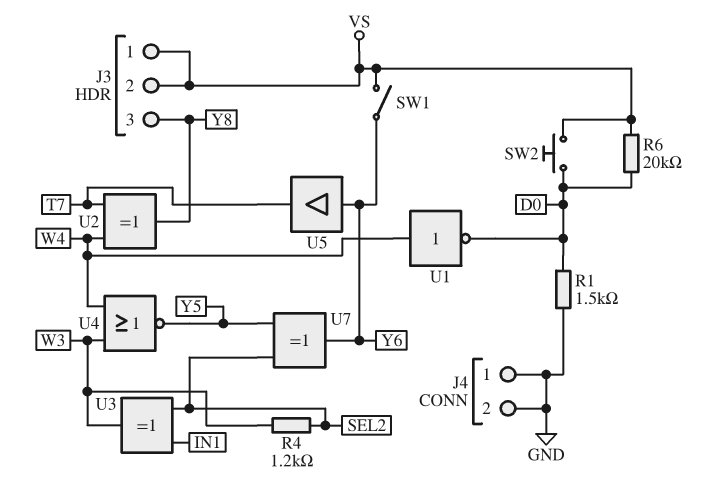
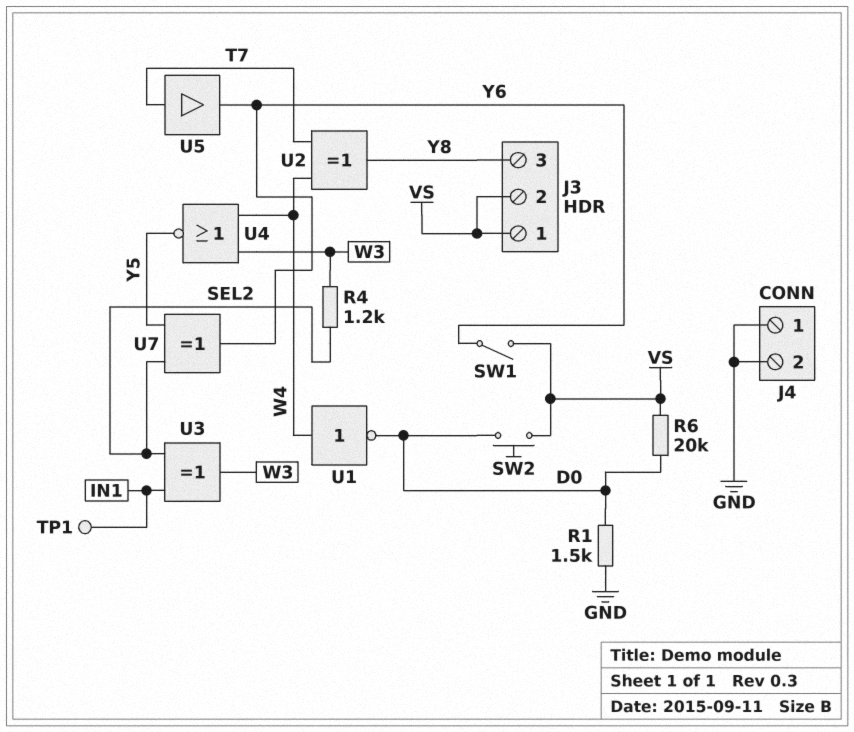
TP1: none -> test point (IN1)
U5: buffer (in Y6, out T7) -> buffer (in T7, out Y6)

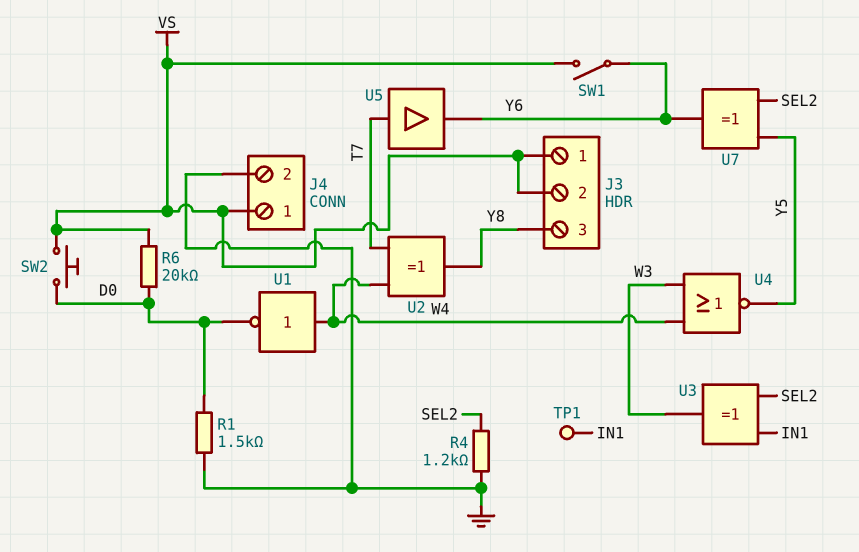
J4 pin 1: GND -> VS
R4: 1.2k (SEL2, W3) -> 1.2k (GND, SEL2)

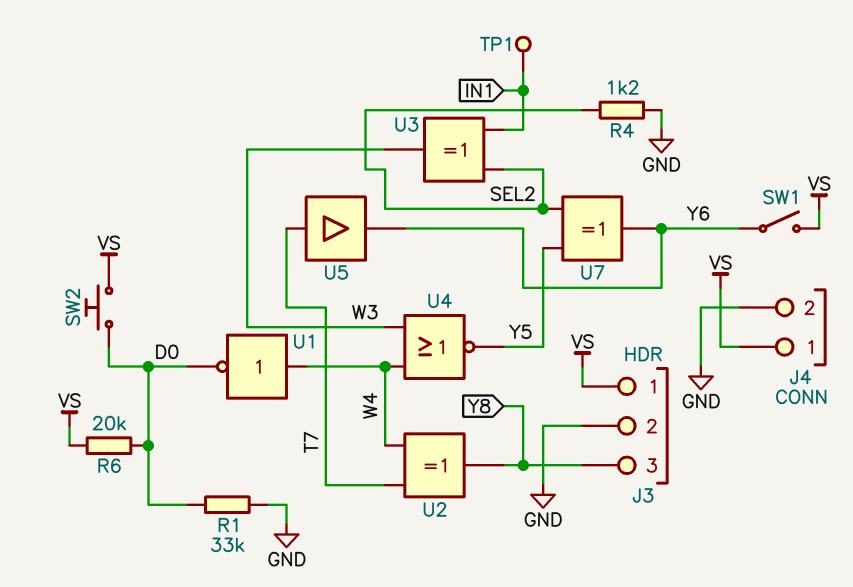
J3 pin 2: VS -> GND
R1: 1.5k (D0, GND) -> 33k (D0, GND)

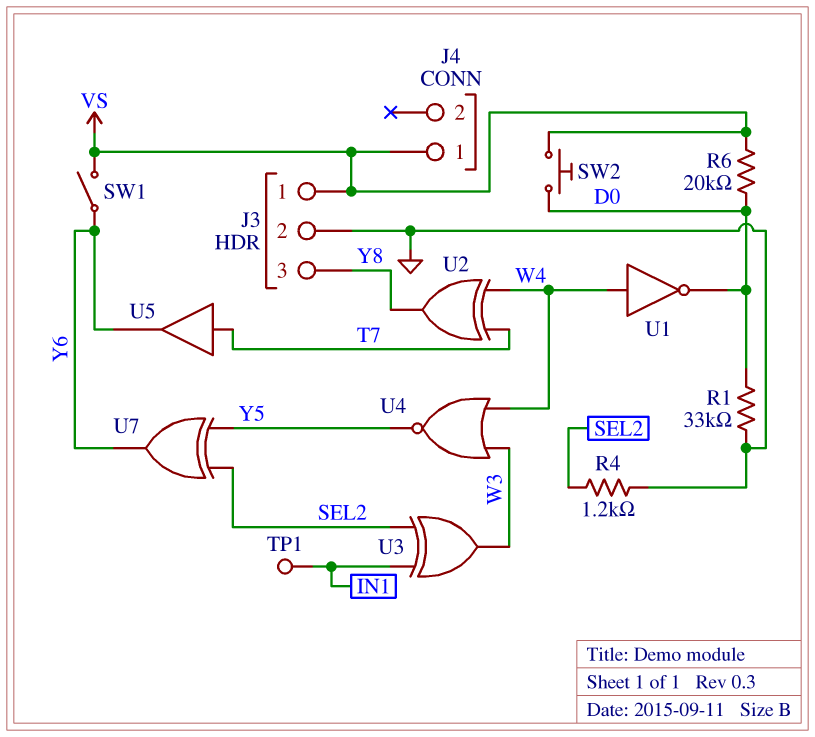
J4 pin 2: GND -> none

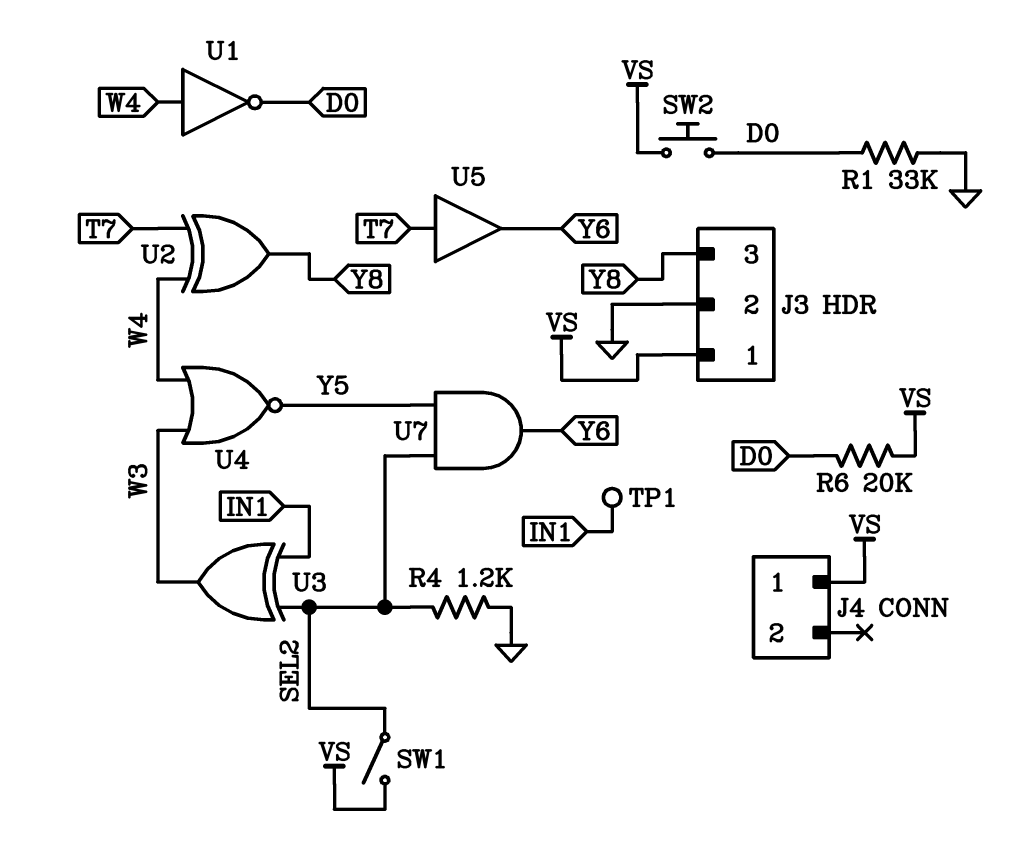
SW1: switch (VS, Y6) -> switch (SEL2, VS)
U7: XOR (in SEL2, in Y5, out Y6) -> AND (in SEL2, in Y5, out Y6)

